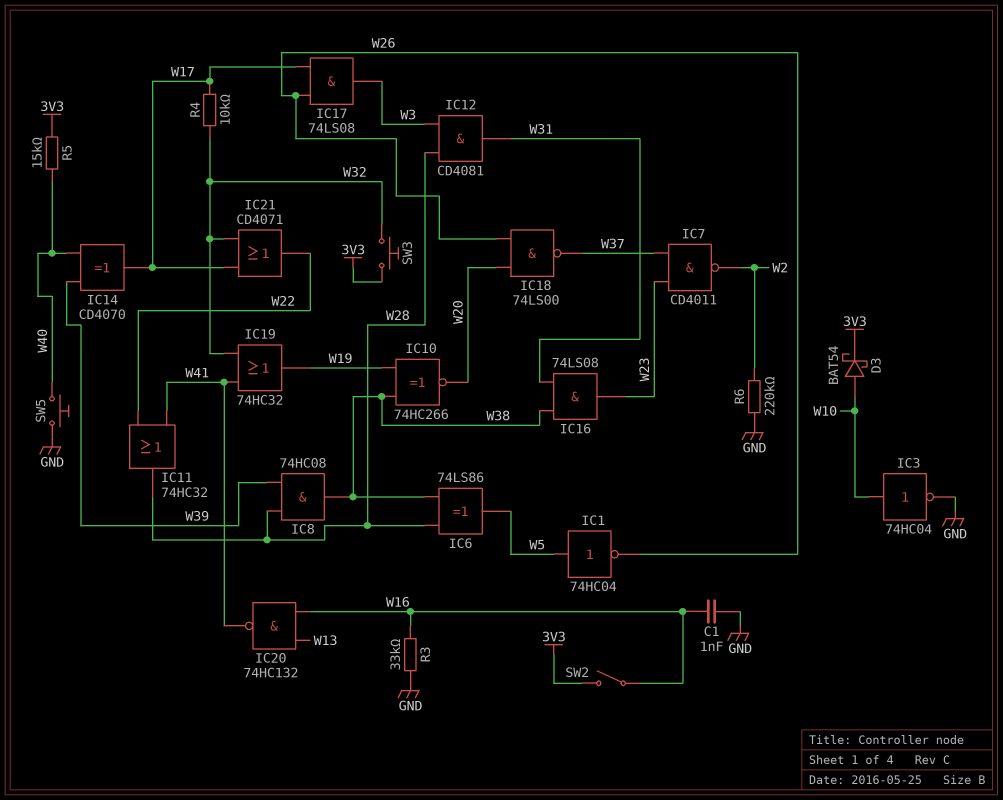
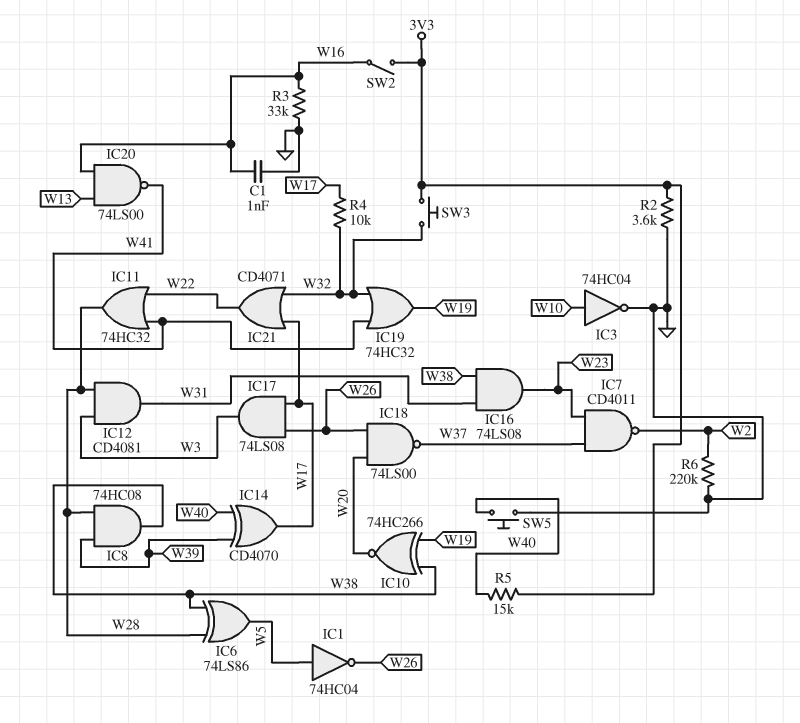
D3: schottky BAT54 (A W10, K 3V3) -> none
IC20: NAND 74HC132 (in W13, in W16, out W41) -> NAND 74LS00 (in W13, in W16, out W41)
R2: none -> 3.6k (3V3, GND)

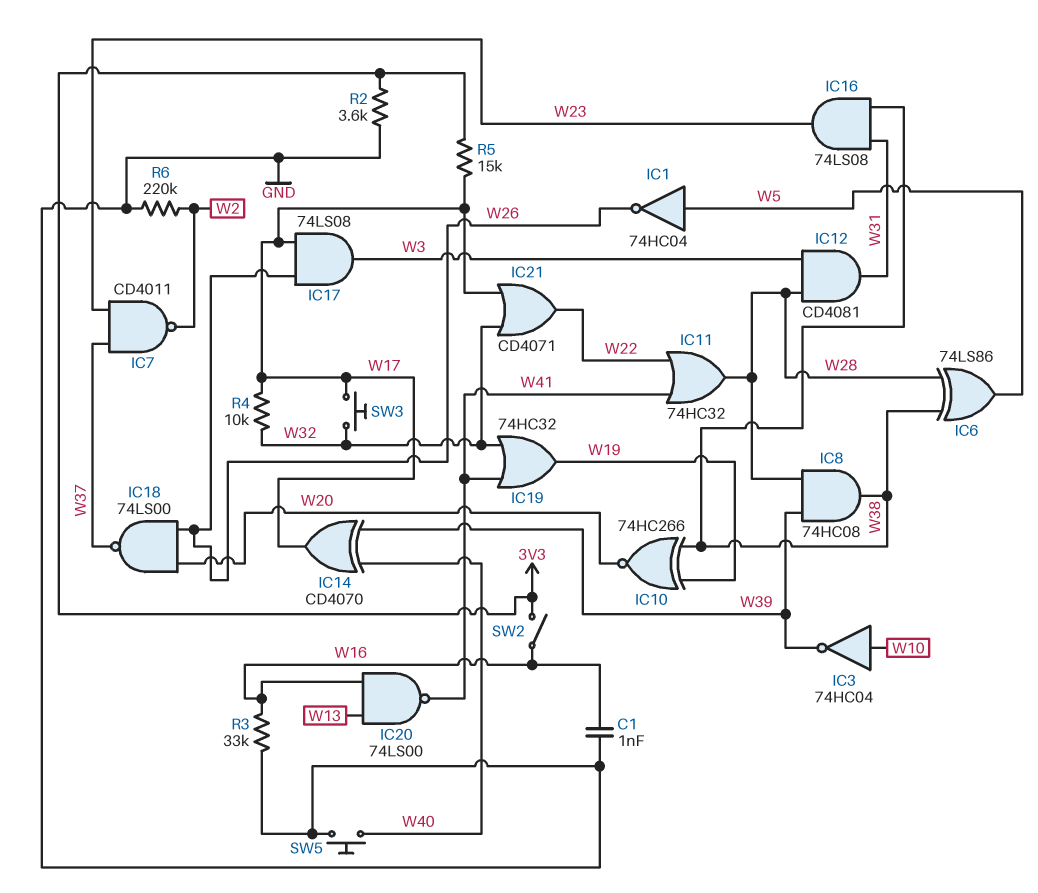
IC3: NOT 74HC04 (in W10, out GND) -> NOT 74HC04 (in W10, out W39)
R5: 15k (3V3, W40) -> 15k (3V3, W17)
SW3: button (3V3, W32) -> button (W17, W32)

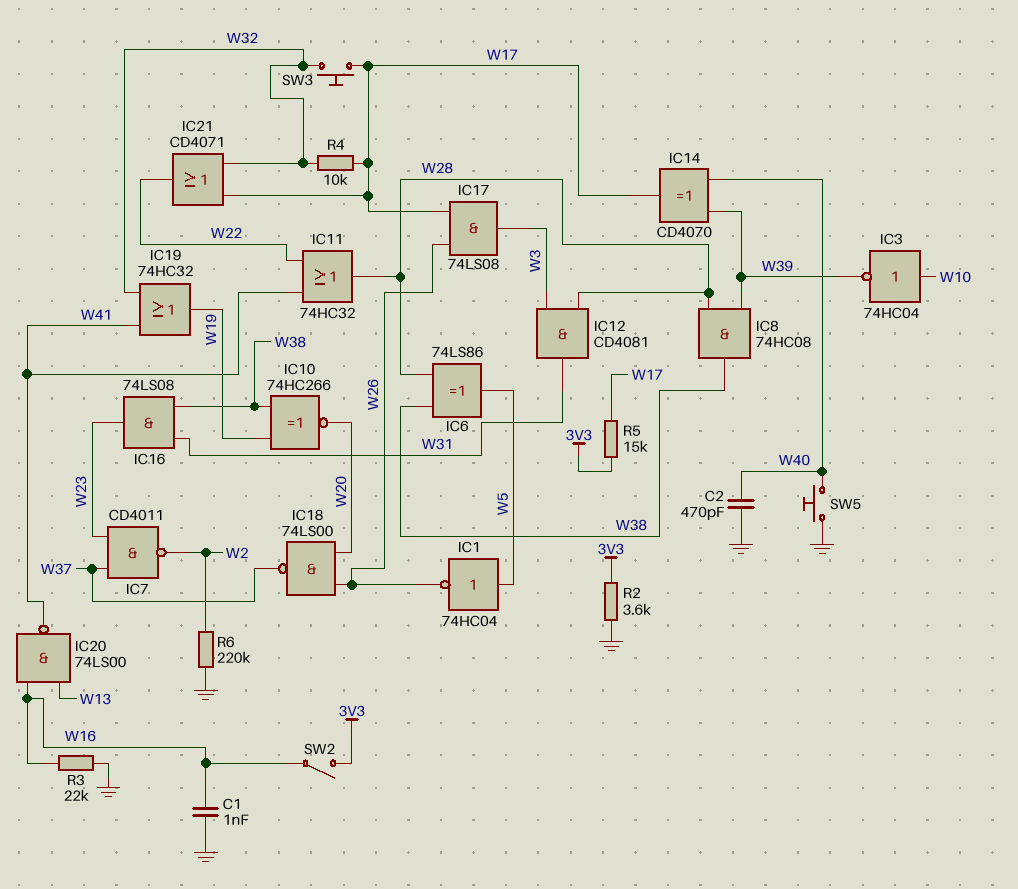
C2: none -> 470pF (GND, W40)
R3: 33k (GND, W16) -> 22k (GND, W16)

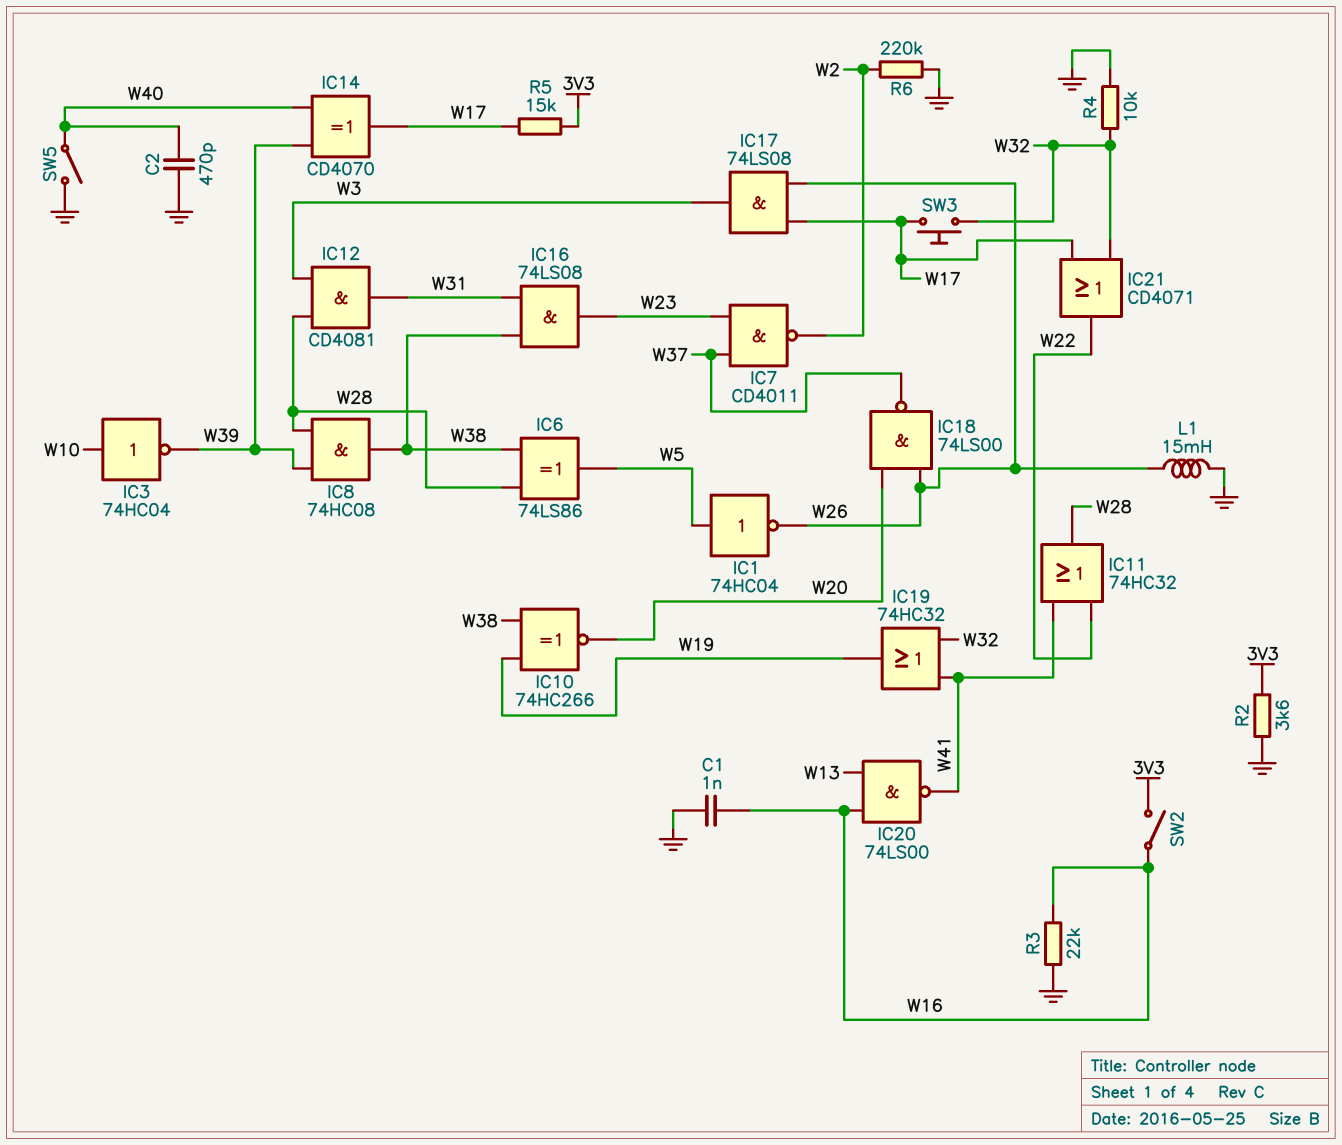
L1: none -> 15mH (GND, W26)
R4: 10k (W17, W32) -> 10k (GND, W32)
SW5: button (GND, W40) -> switch (GND, W40)

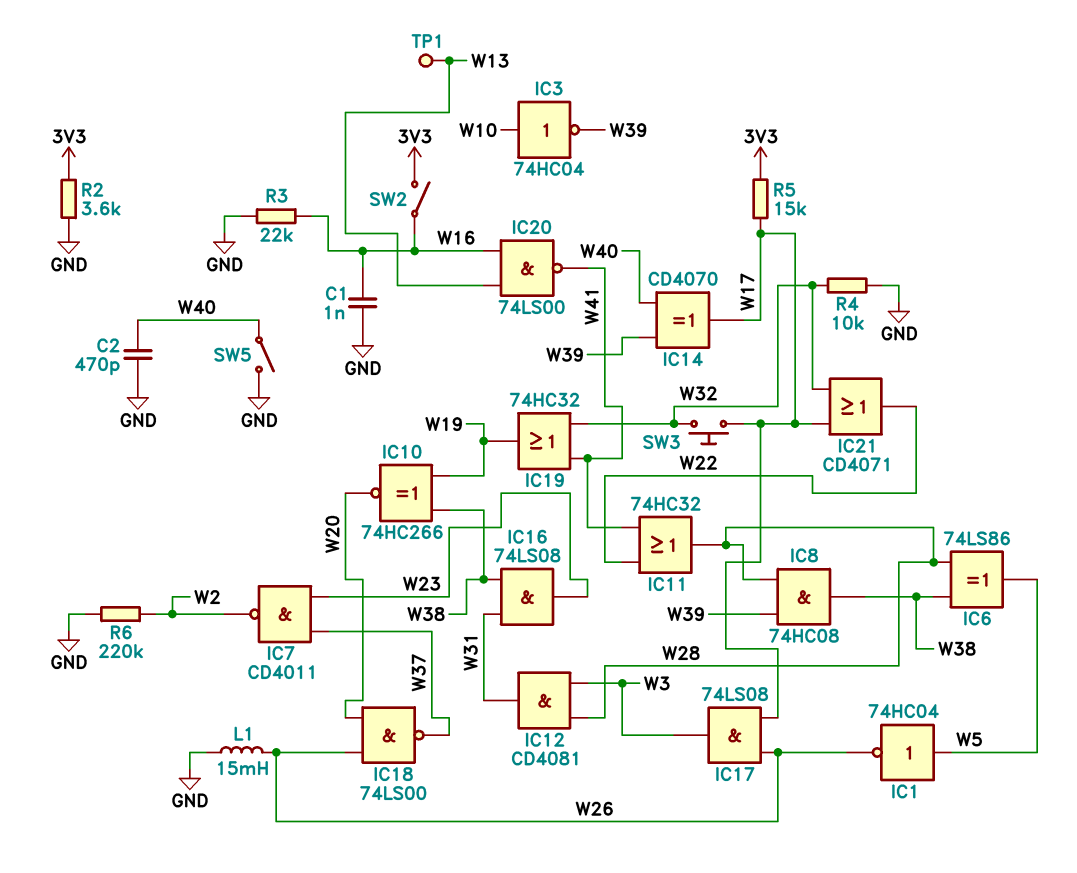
TP1: none -> test point (W13)

